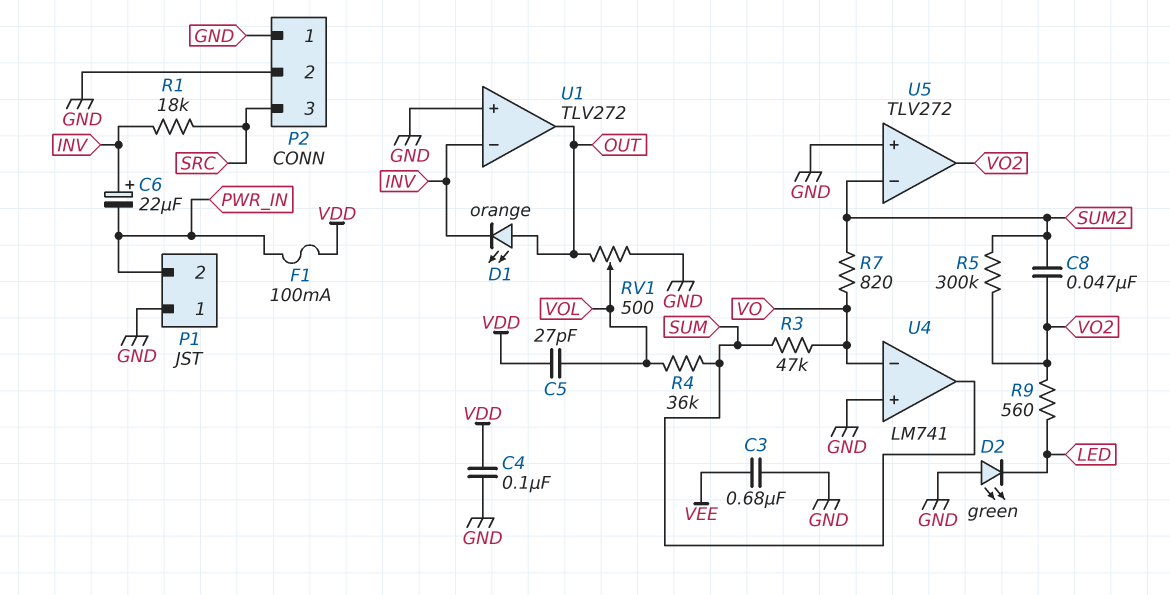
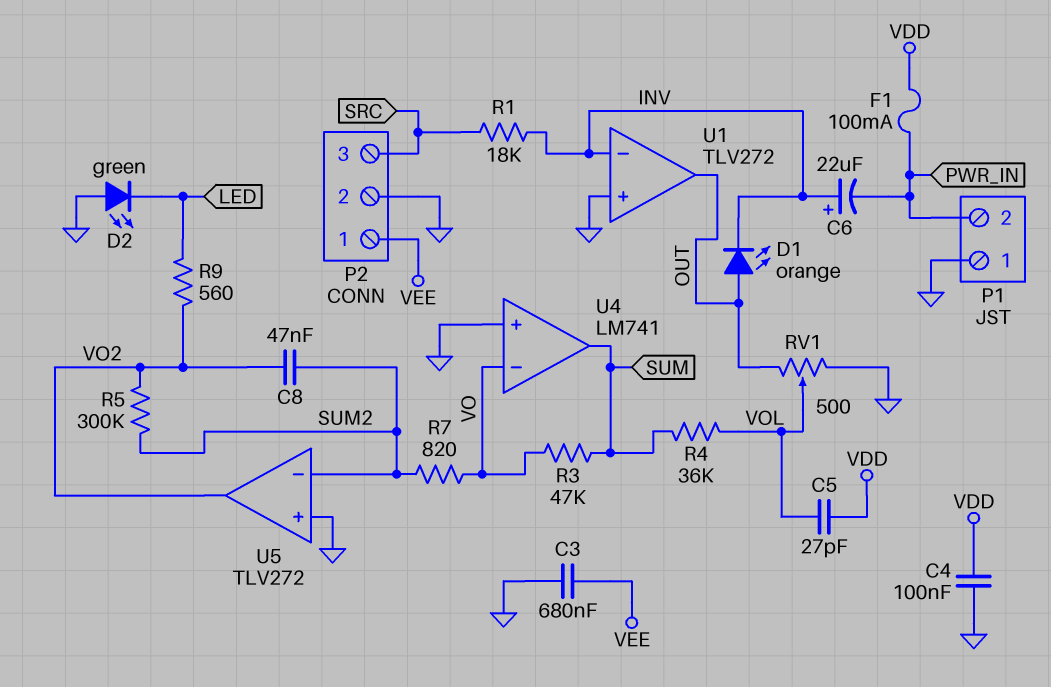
P2 pin 1: GND -> VEE

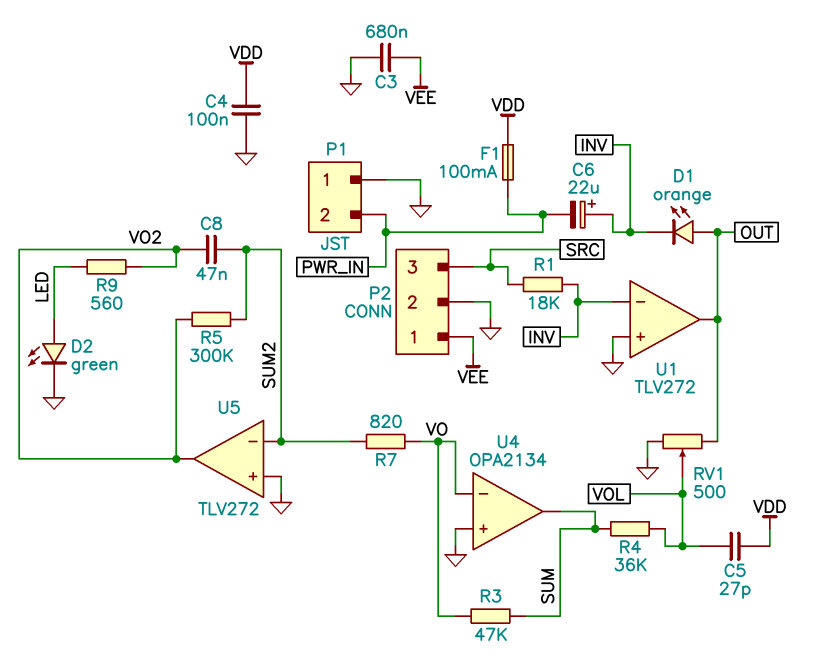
D2: LED green (A GND, K LED) -> LED green (A LED, K GND)
U4: LM741 -> OPA2134

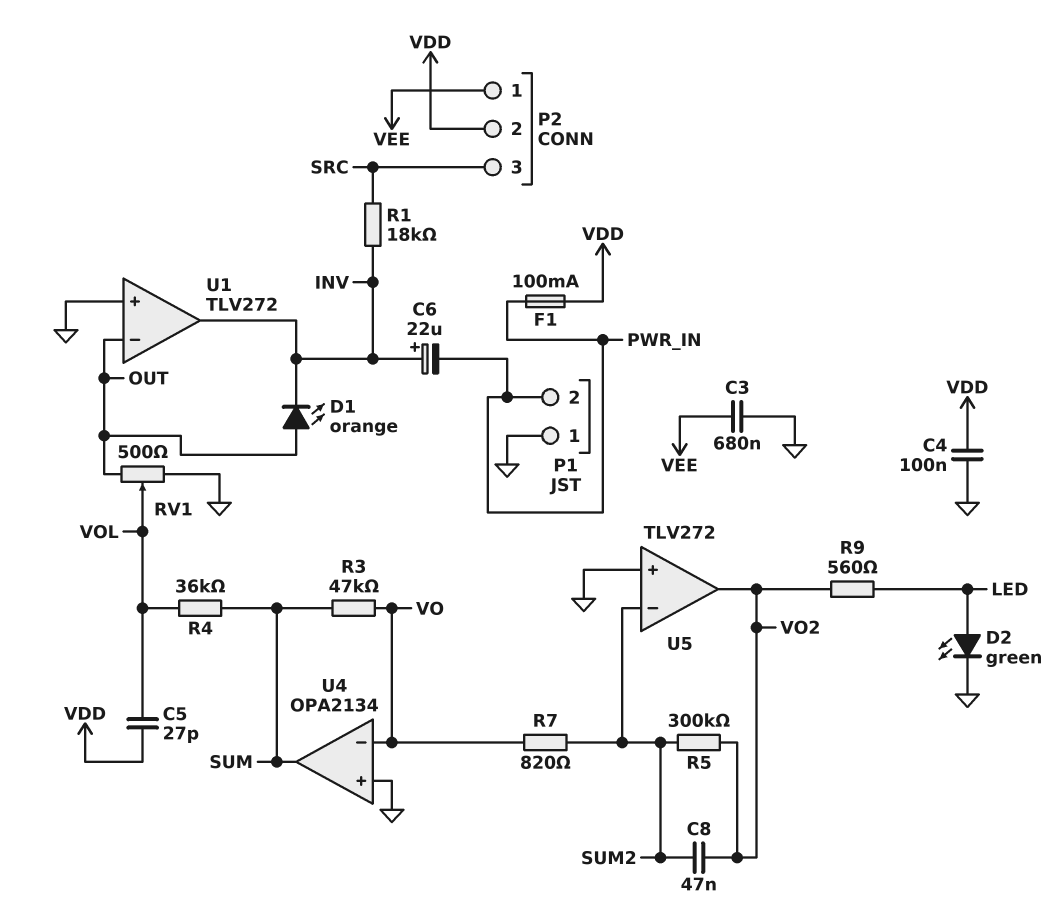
P2 pin 2: GND -> VDD
U1 pin in-: INV -> OUT
U1 pin out: OUT -> INV

